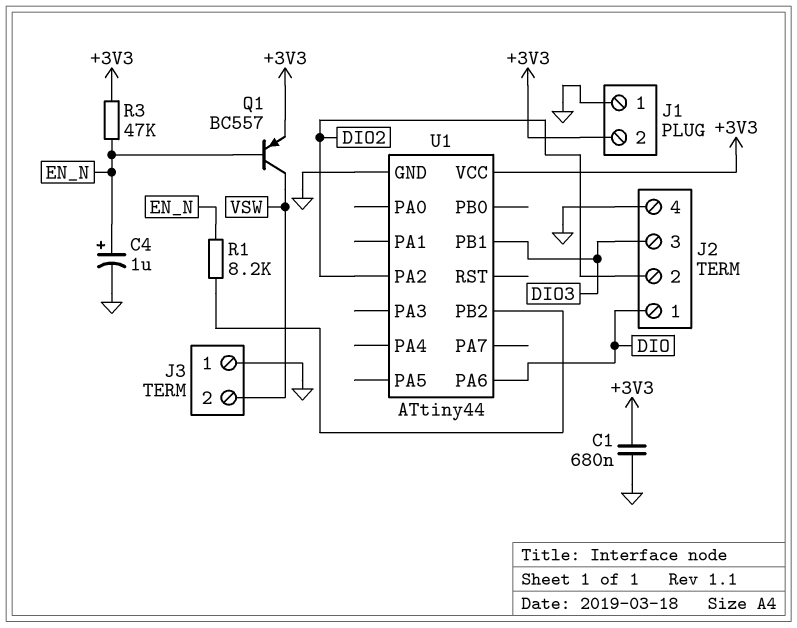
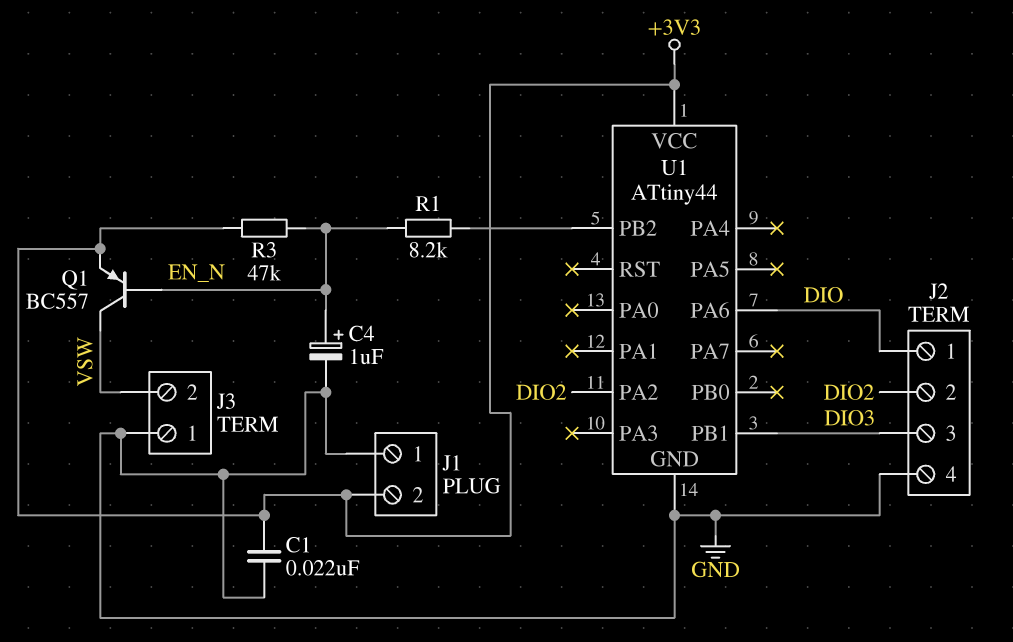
C1: 680nF (+3V3, GND) -> 22nF (+3V3, GND)

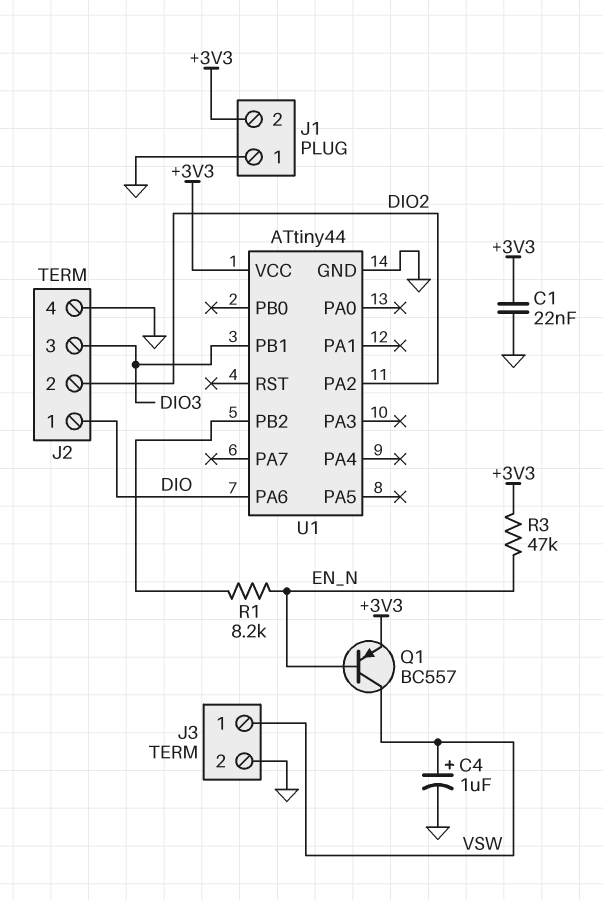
C4: 1uF (plus EN_N, minus GND) -> 1uF (plus VSW, minus GND)
J3 pin 1: GND -> VSW
J3 pin 2: VSW -> GND

